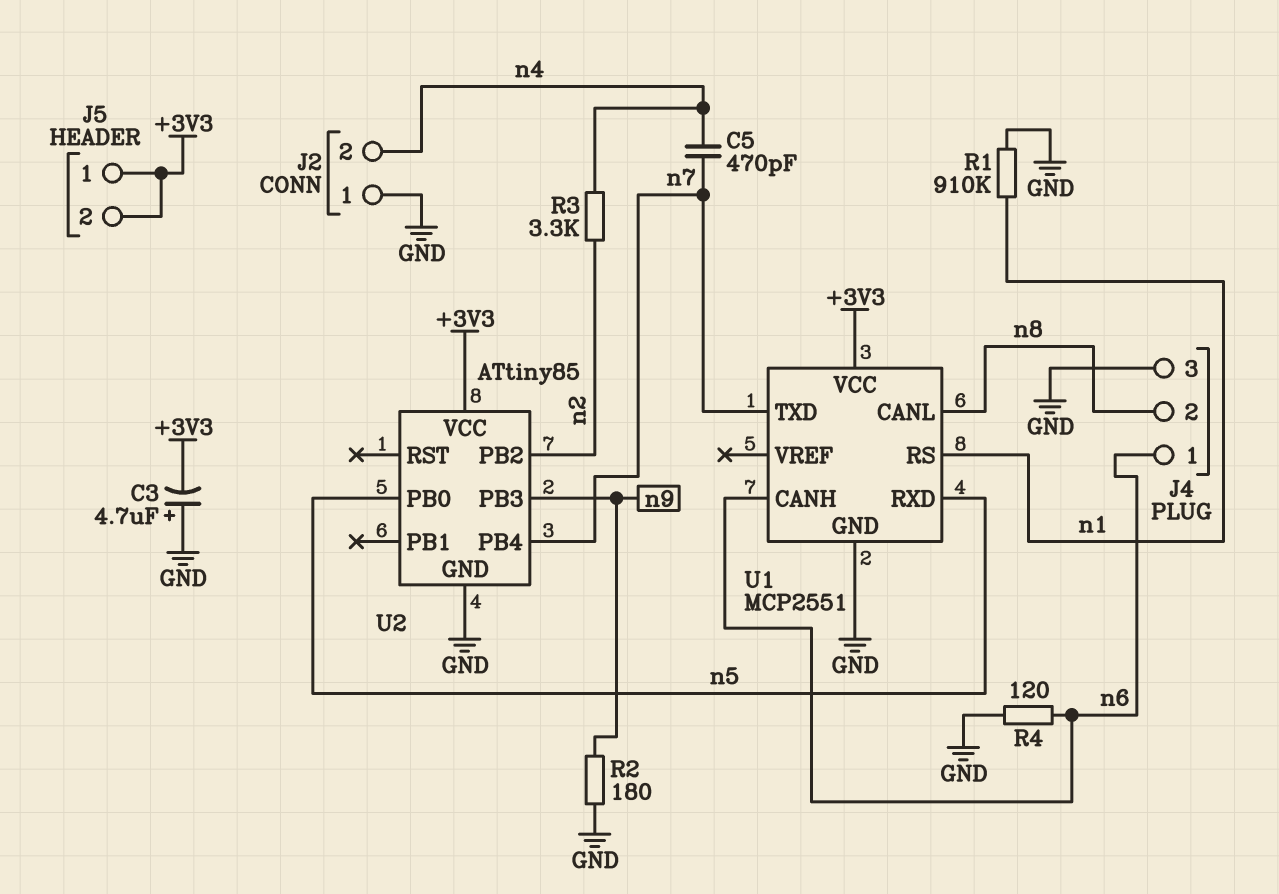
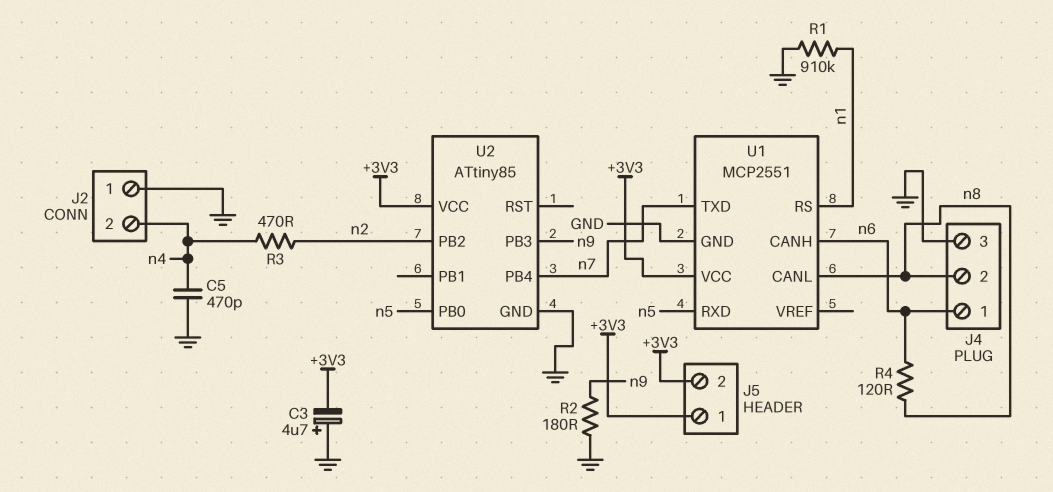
C5: 470pF (n4, n7) -> 470pF (GND, n4)
R3: 3.3k (n2, n4) -> 470 (n2, n4)
R4: 120 (GND, n6) -> 120 (n6, n8)

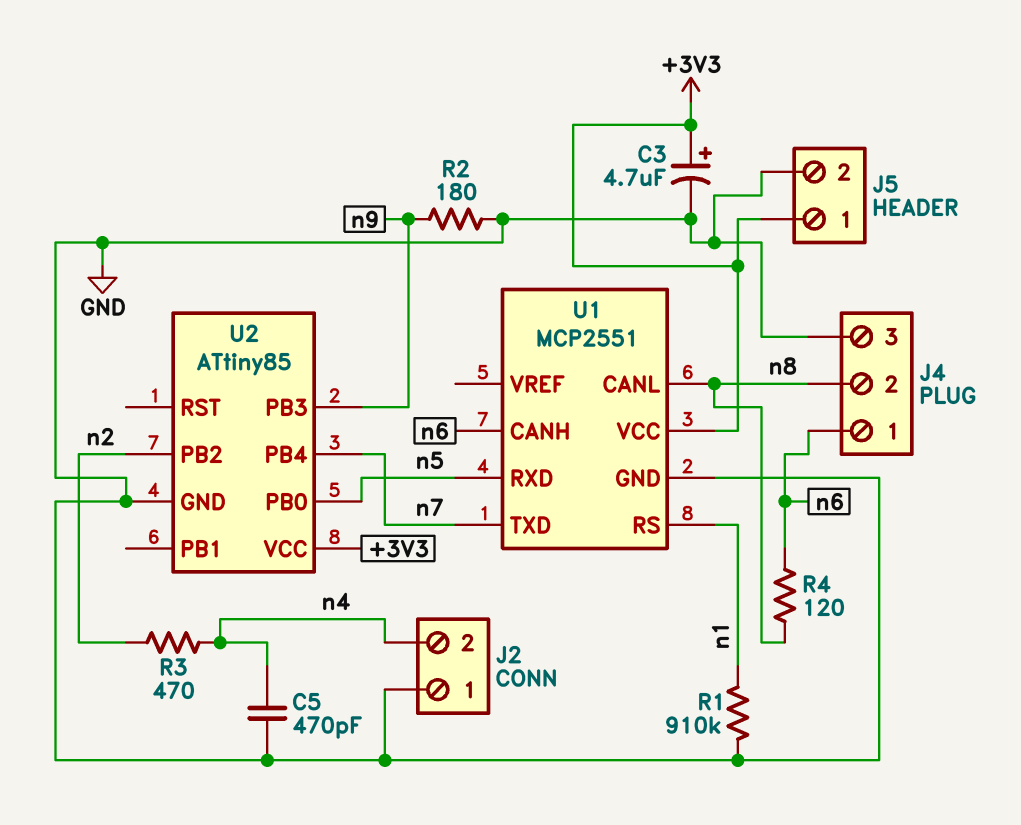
C3: 4.7uF (plus GND, minus +3V3) -> 4.7uF (plus +3V3, minus GND)
J5 pin 2: +3V3 -> GND

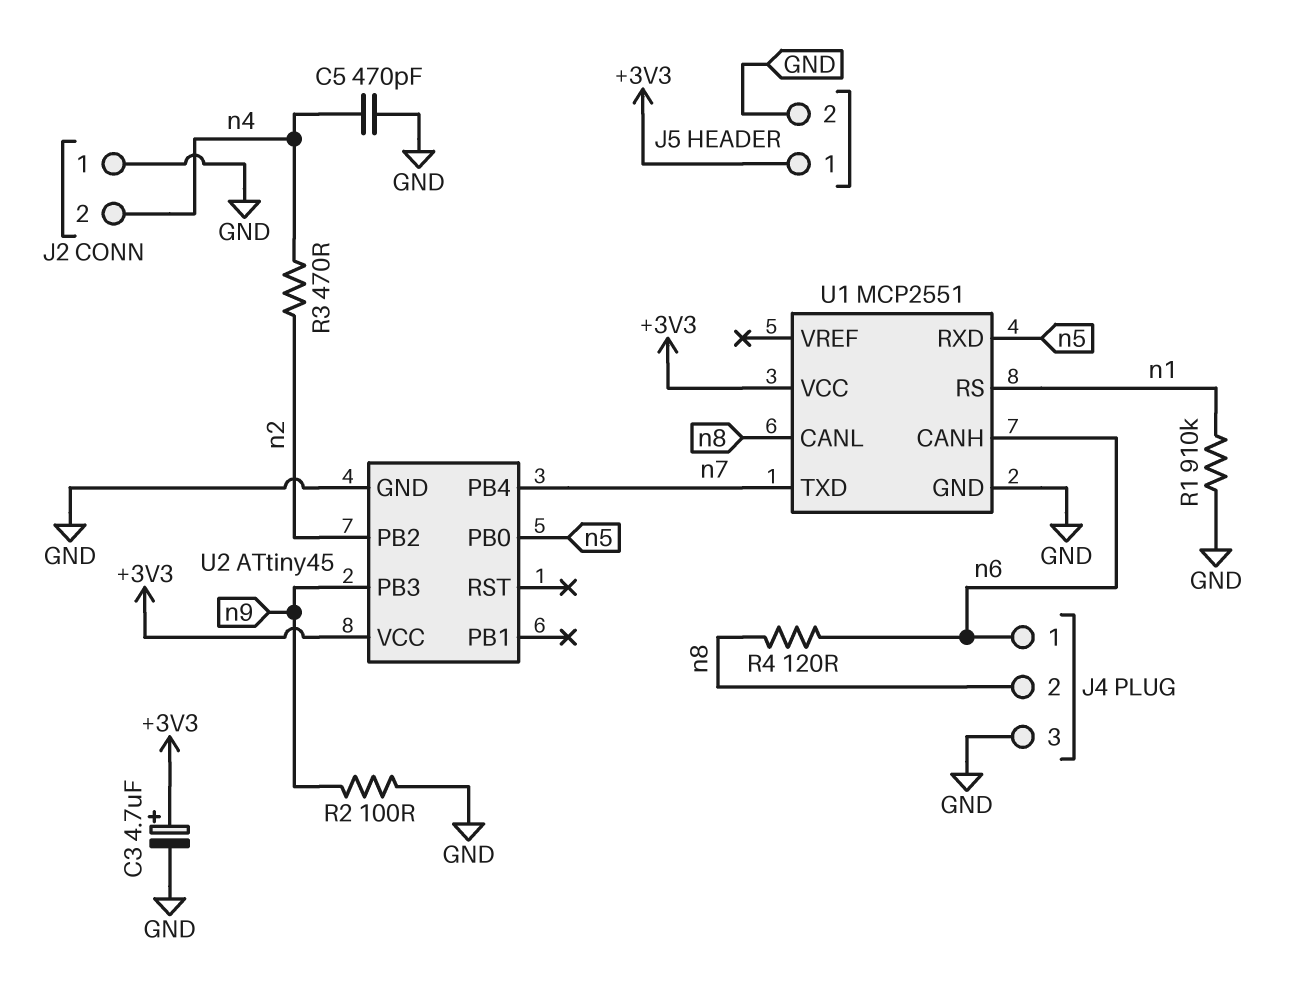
R2: 180 (GND, n9) -> 100 (GND, n9)
U2: ATtiny85 -> ATtiny45

